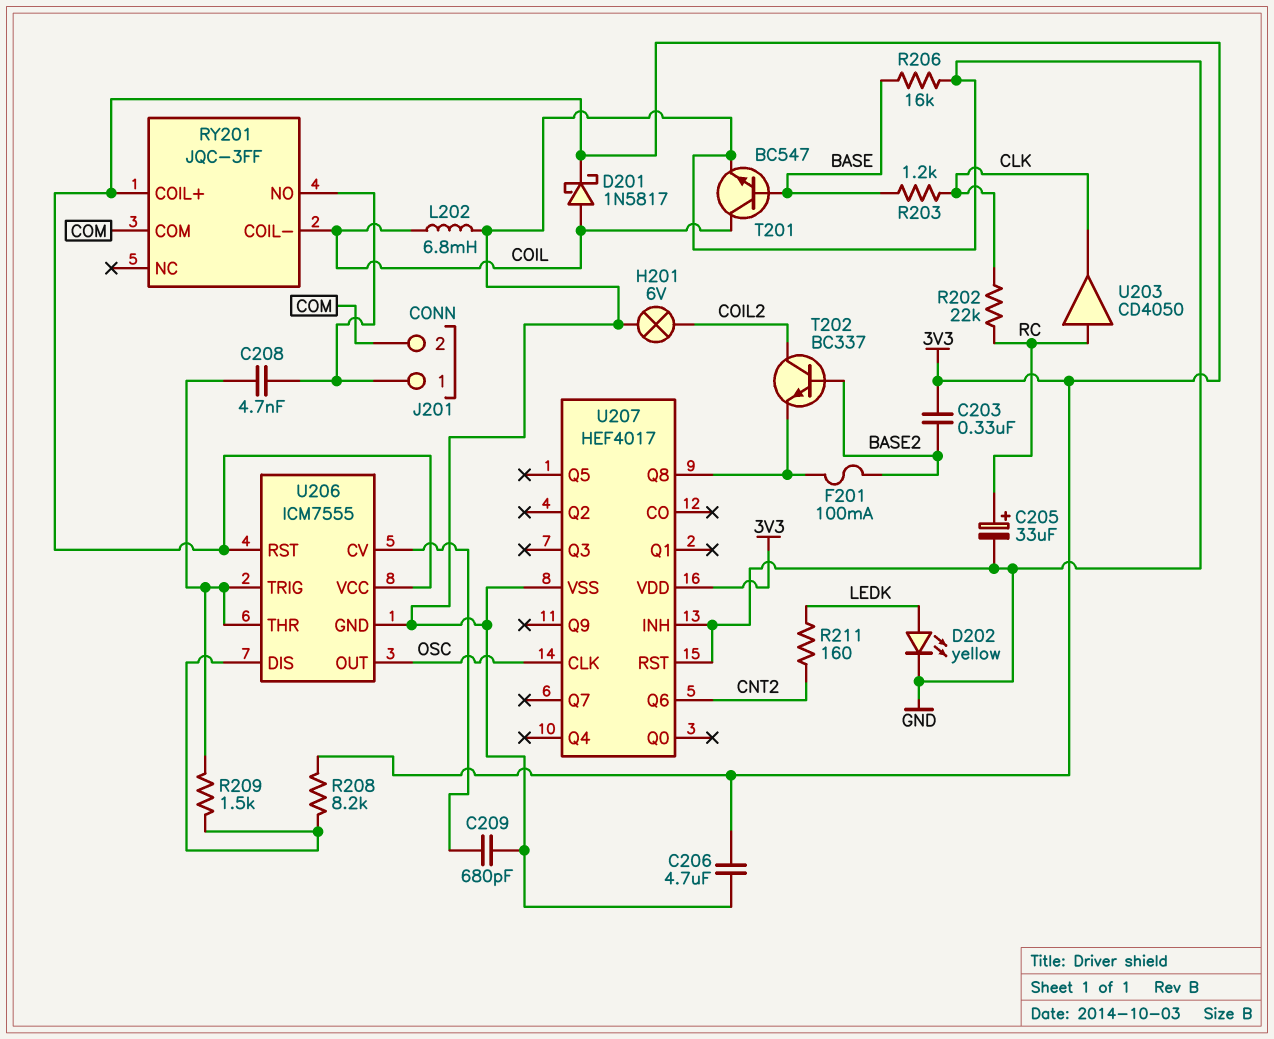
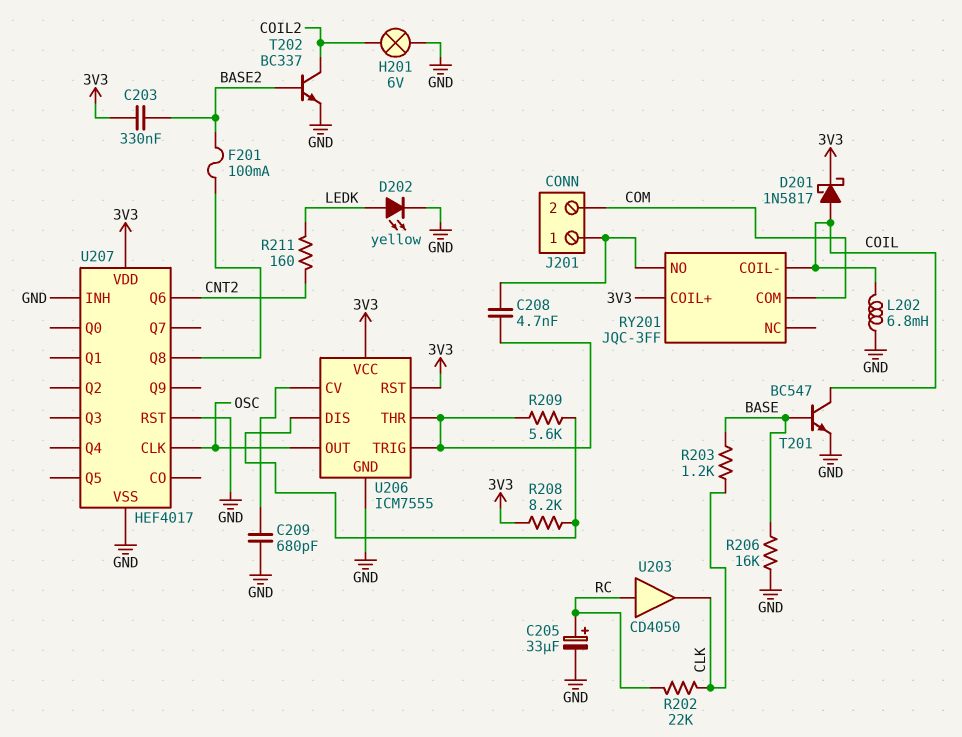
C206: 4.7uF (3V3, GND) -> none
R209: 1.5k (U206/DIS, U206/THR) -> 5.6k (U206/DIS, U206/THR)
T202: NPN BC337 (B BASE2, C COIL2, E U207/Q8) -> NPN BC337 (B BASE2, C COIL2, E GND)

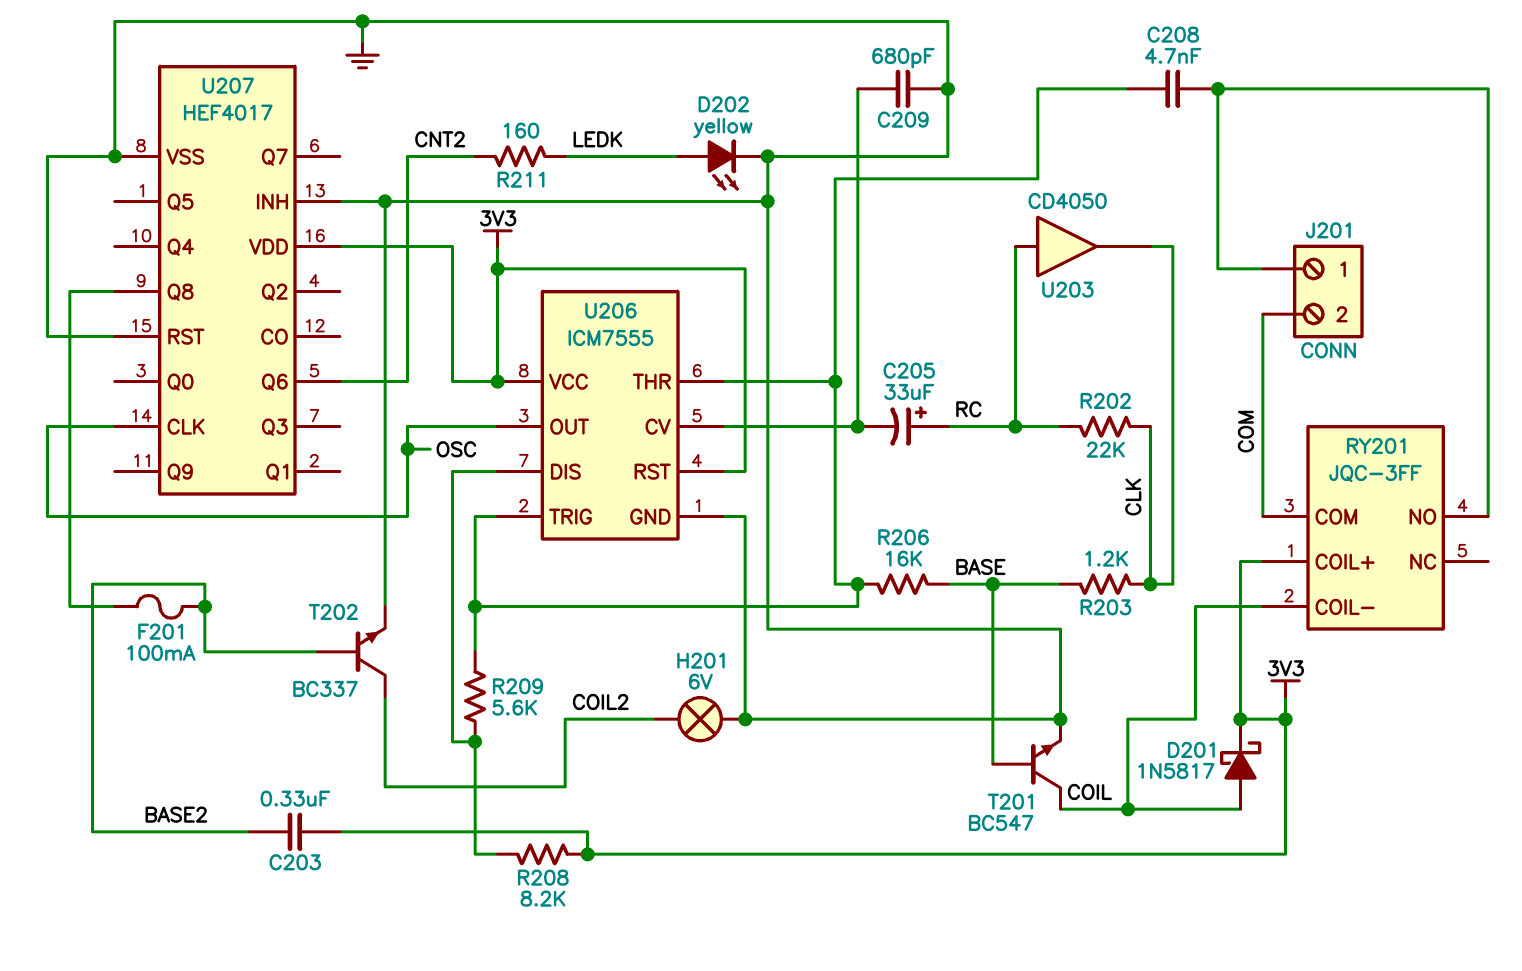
C205: 33uF (plus RC, minus GND) -> 33uF (plus RC, minus U206/CV)
L202: 6.8mH (COIL, GND) -> none
R206: 16k (BASE, GND) -> 16k (BASE, U206/THR)

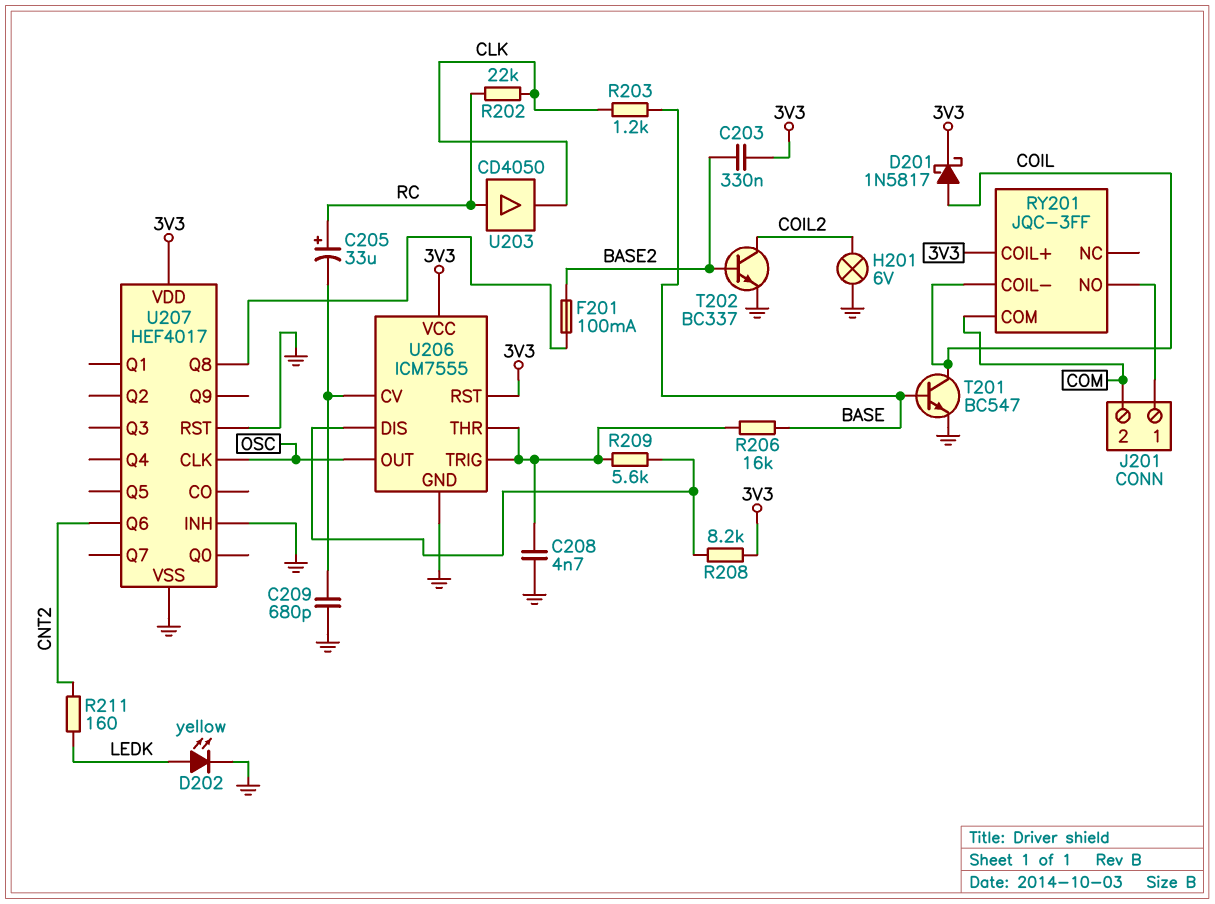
C208: 4.7nF (J201/1, U206/THR) -> 4.7nF (GND, U206/THR)

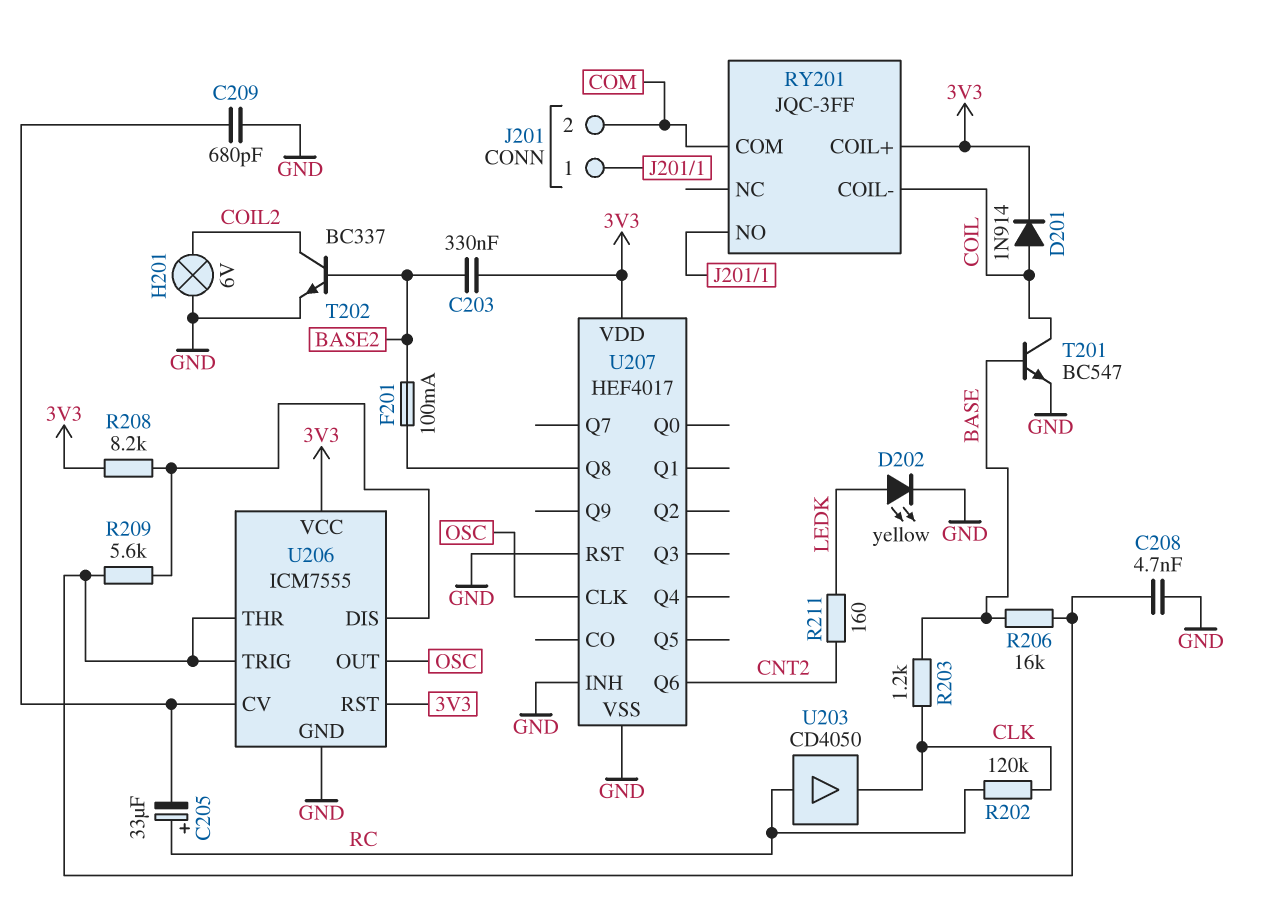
D201: schottky 1N5817 (A COIL, K 3V3) -> diode 1N914 (A COIL, K 3V3)
R202: 22k (CLK, RC) -> 120k (CLK, RC)

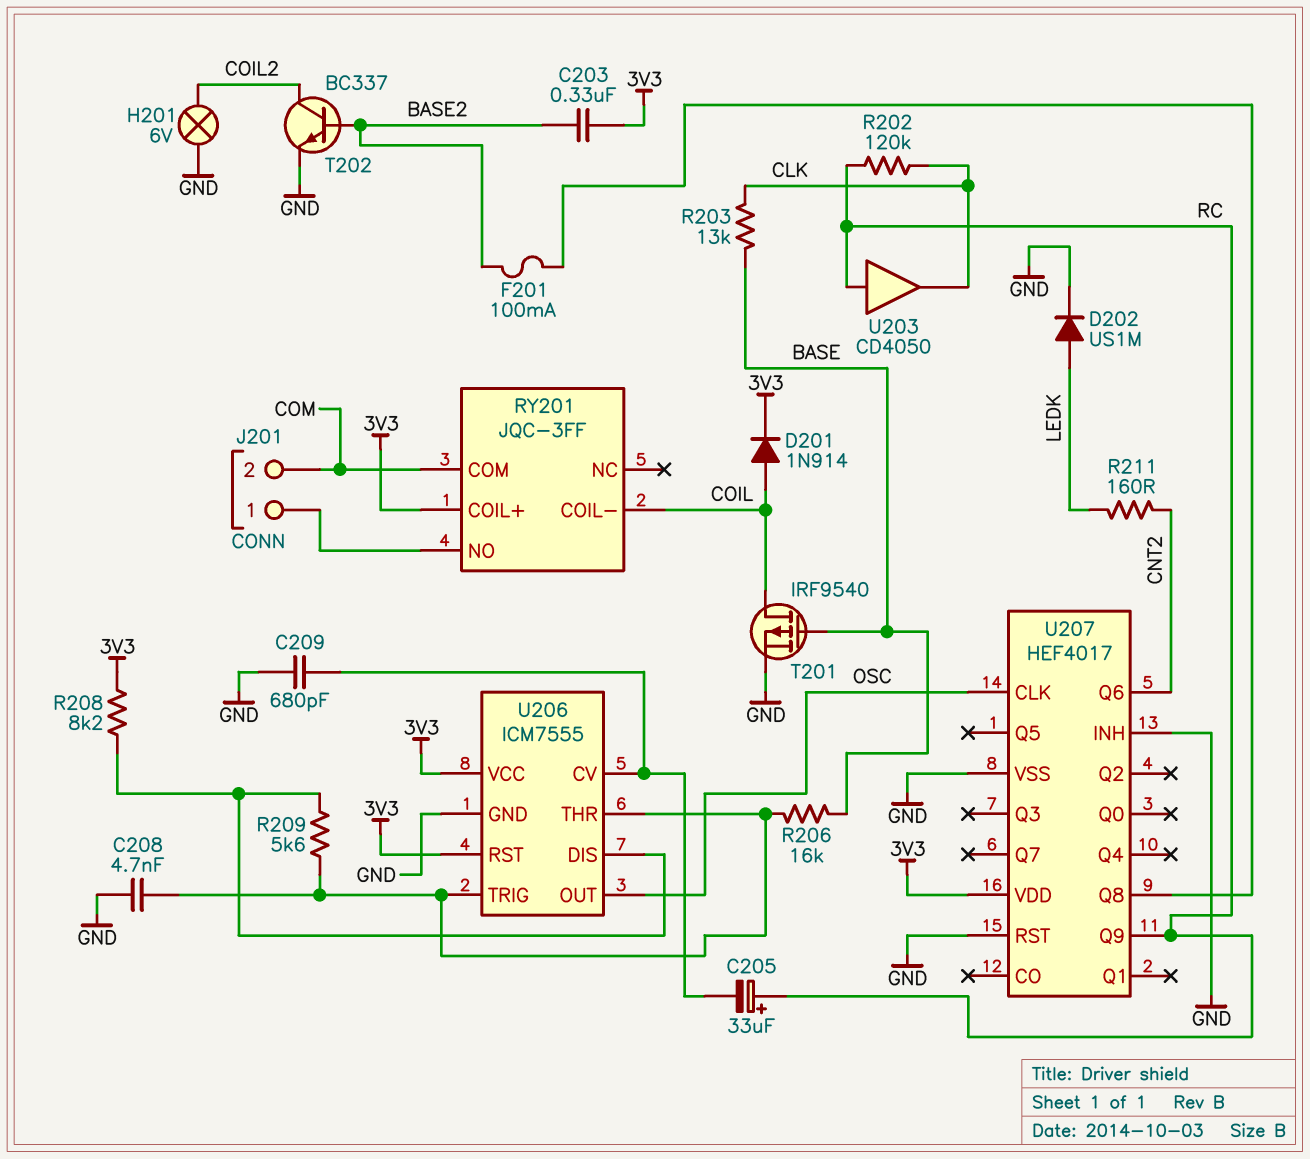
D202: LED yellow (A LEDK, K GND) -> diode US1M (A LEDK, K GND)
R203: 1.2k (BASE, CLK) -> 13k (BASE, CLK)
T201: NPN BC547 (B BASE, C COIL, E GND) -> PMOS IRF9540 (G BASE, D COIL, S GND)
U207 pin Q9: none -> RC

